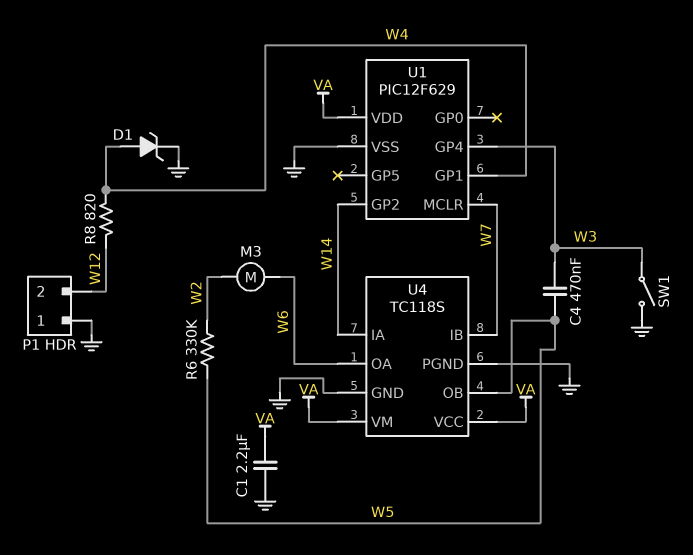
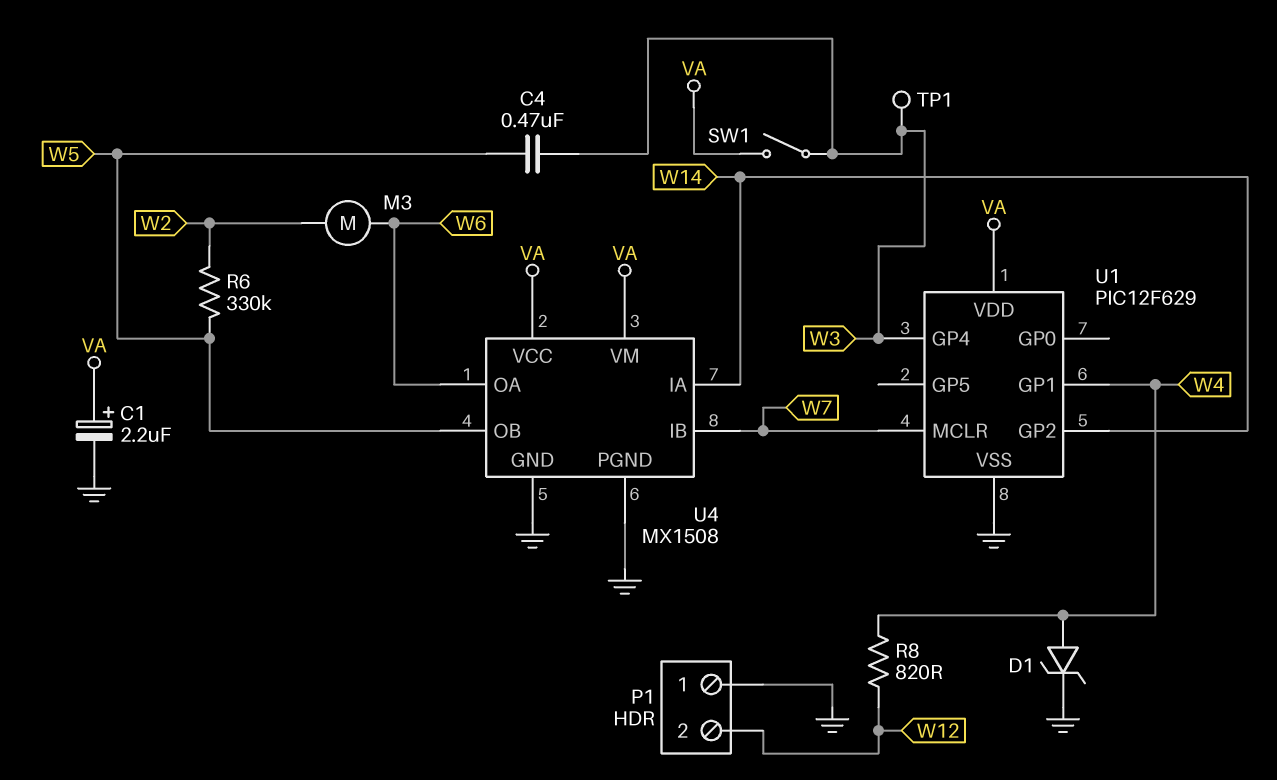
C1: 2.2uF (GND, VA) -> 2.2uF (plus VA, minus GND)
SW1: switch (GND, W3) -> switch (VA, W3)
TP1: none -> test point (W3)
U4: TC118S -> MX1508

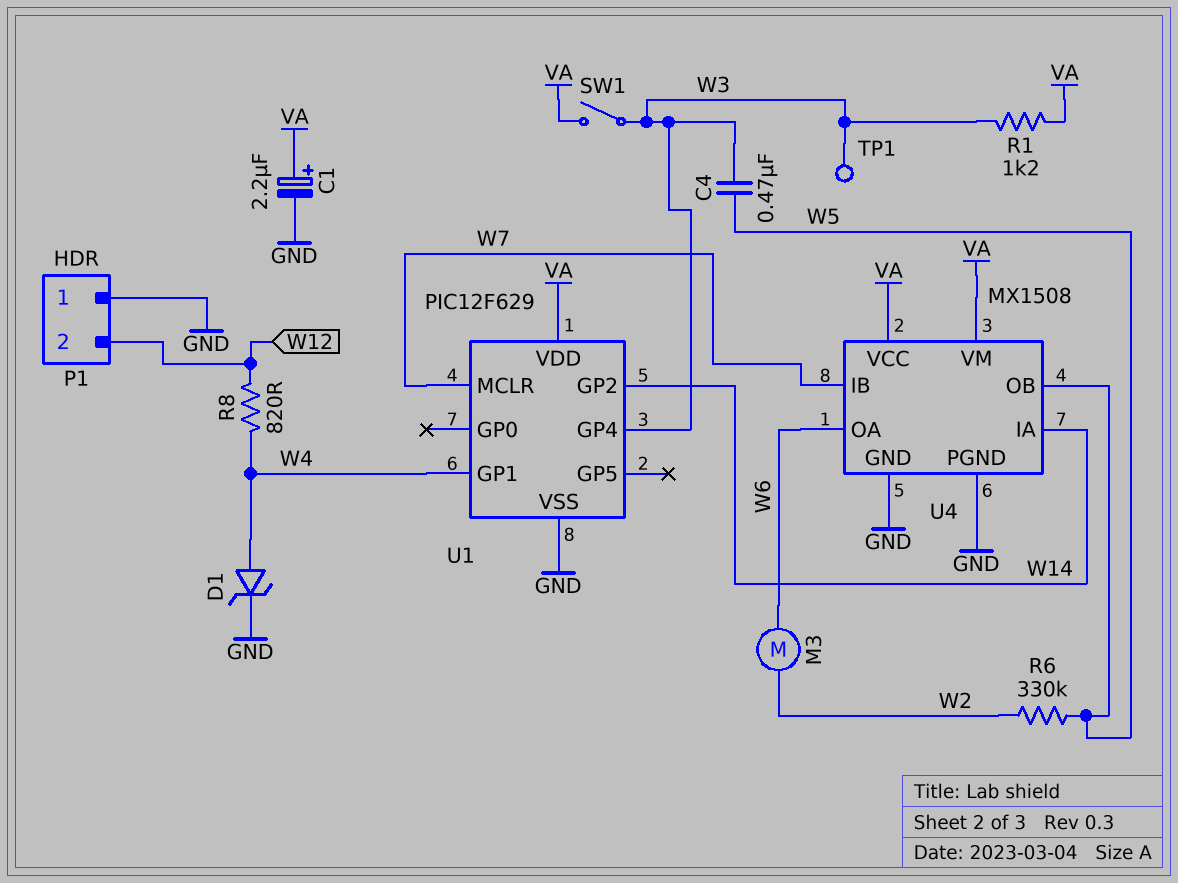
R1: none -> 1.2k (VA, W3)

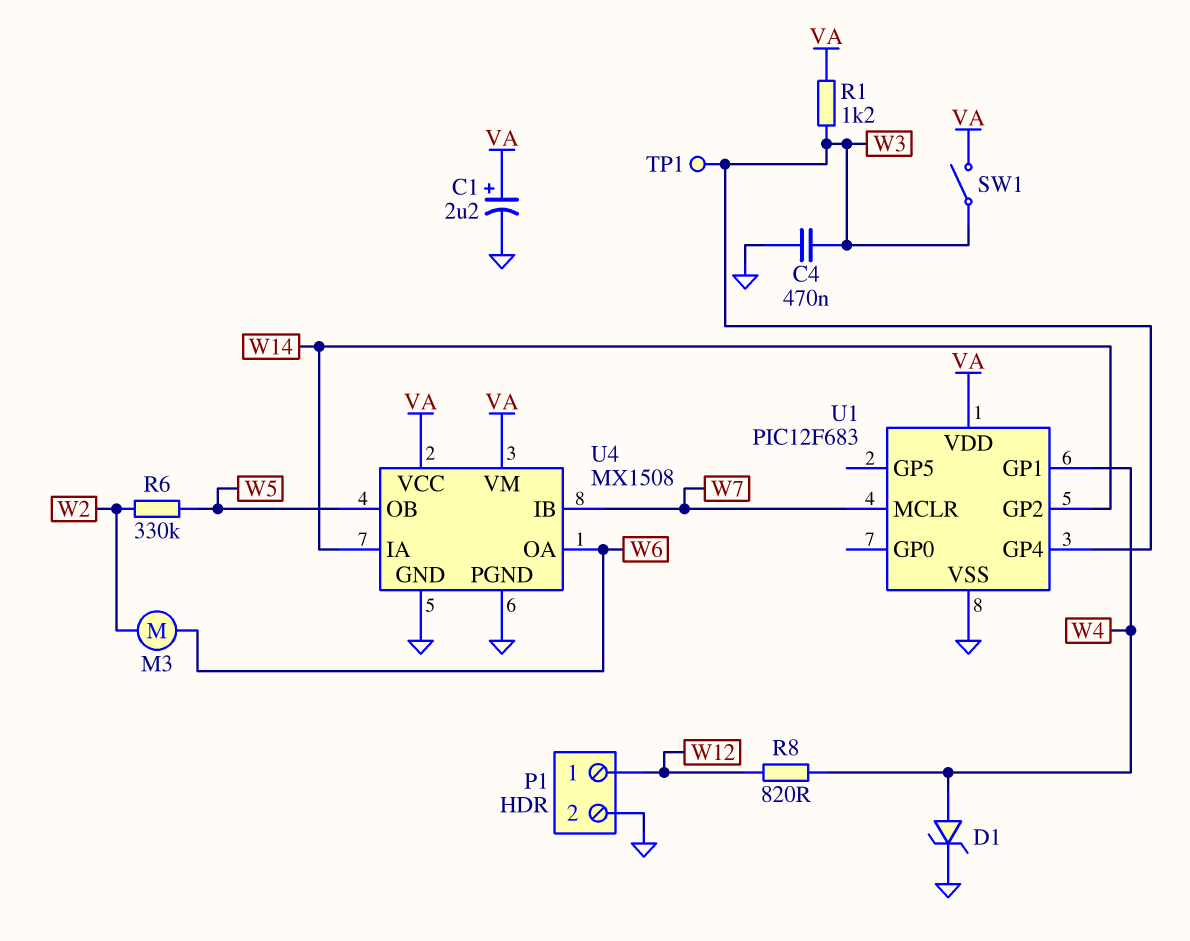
C4: 470nF (W3, W5) -> 470nF (GND, W3)
P1 pin 1: GND -> W12
P1 pin 2: W12 -> GND
U1: PIC12F629 -> PIC12F683

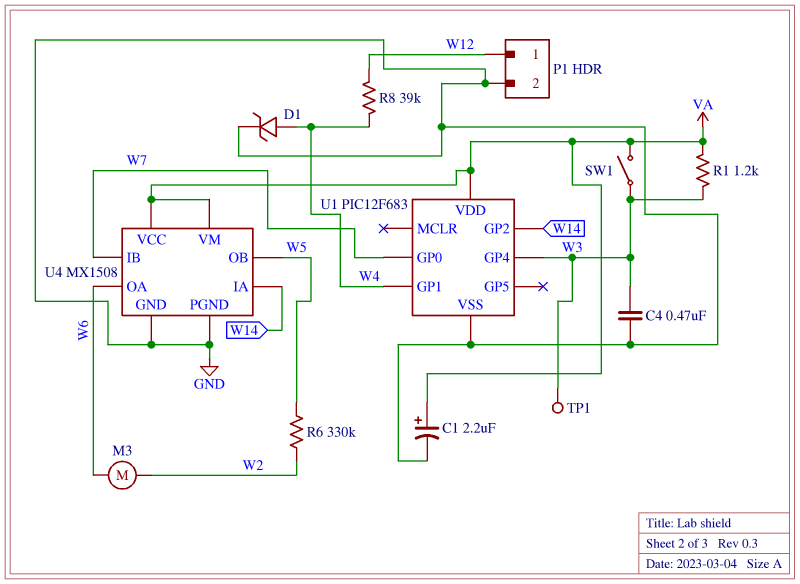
R8: 820 (W4, W12) -> 39k (W4, W12)
U1 pin GP0: none -> W7
U1 pin MCLR: W7 -> none

